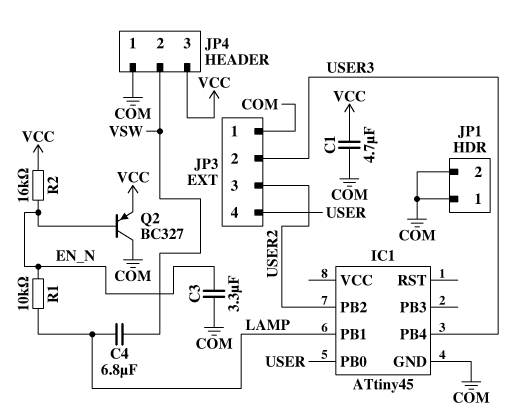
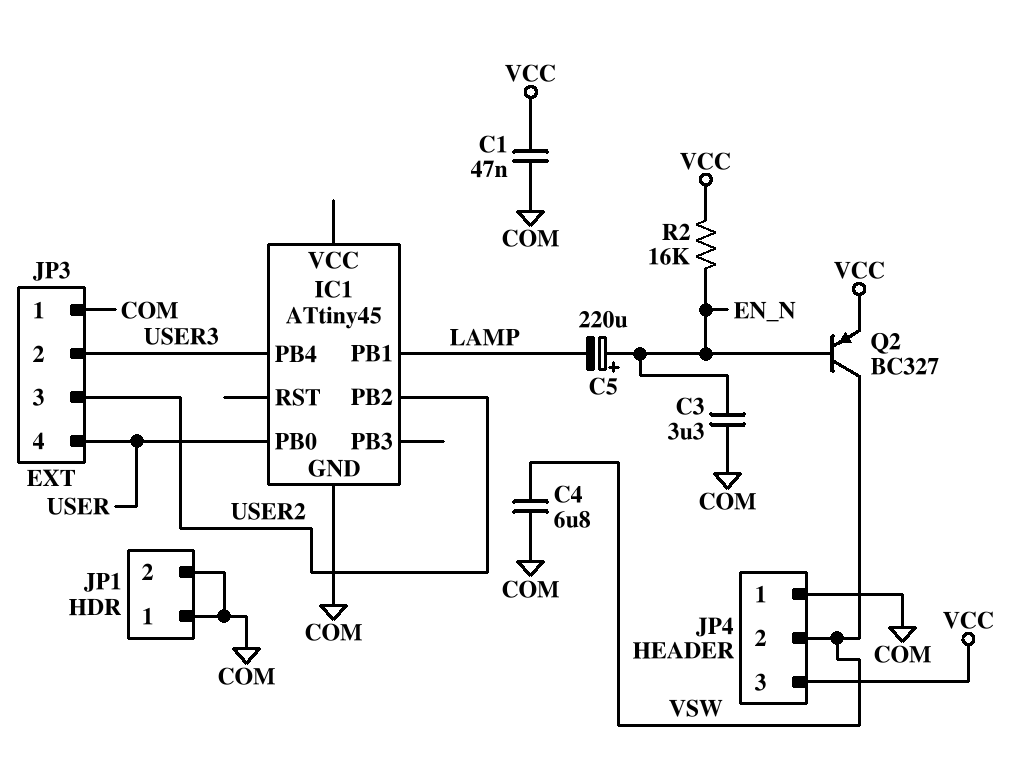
C1: 4.7uF (COM, VCC) -> 47nF (COM, VCC)
C4: 6.8uF (LAMP, VSW) -> 6.8uF (COM, VSW)
C5: none -> 220uF (plus EN_N, minus LAMP)
Q2: PNP BC327 (B EN_N, C COM, E VCC) -> PNP BC327 (B EN_N, C VSW, E VCC)
R1: 10k (EN_N, LAMP) -> none

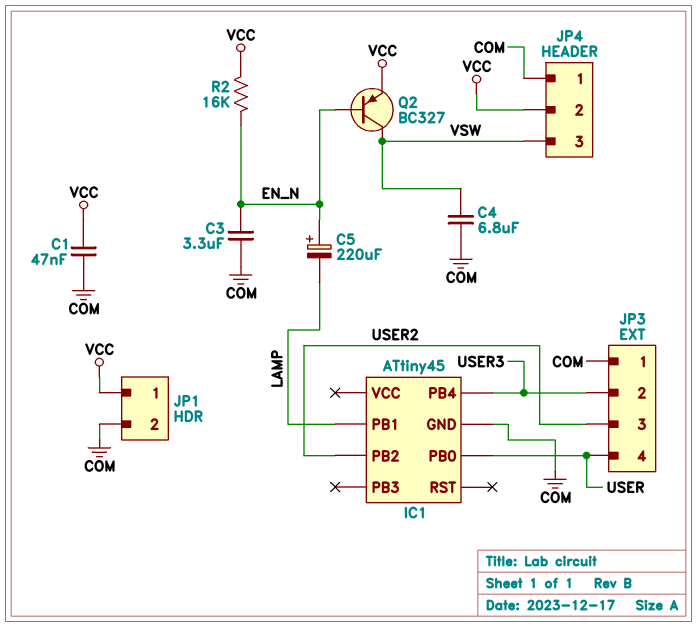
JP1 pin 1: COM -> VCC
JP4 pin 2: VSW -> VCC
JP4 pin 3: VCC -> VSW

